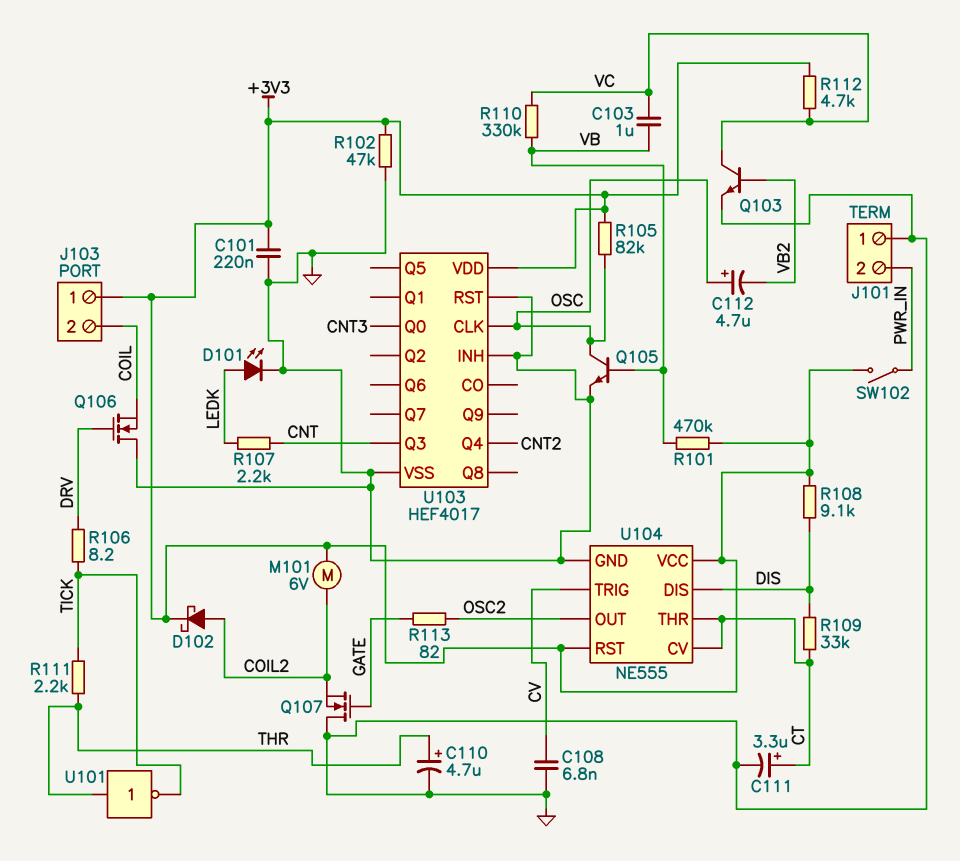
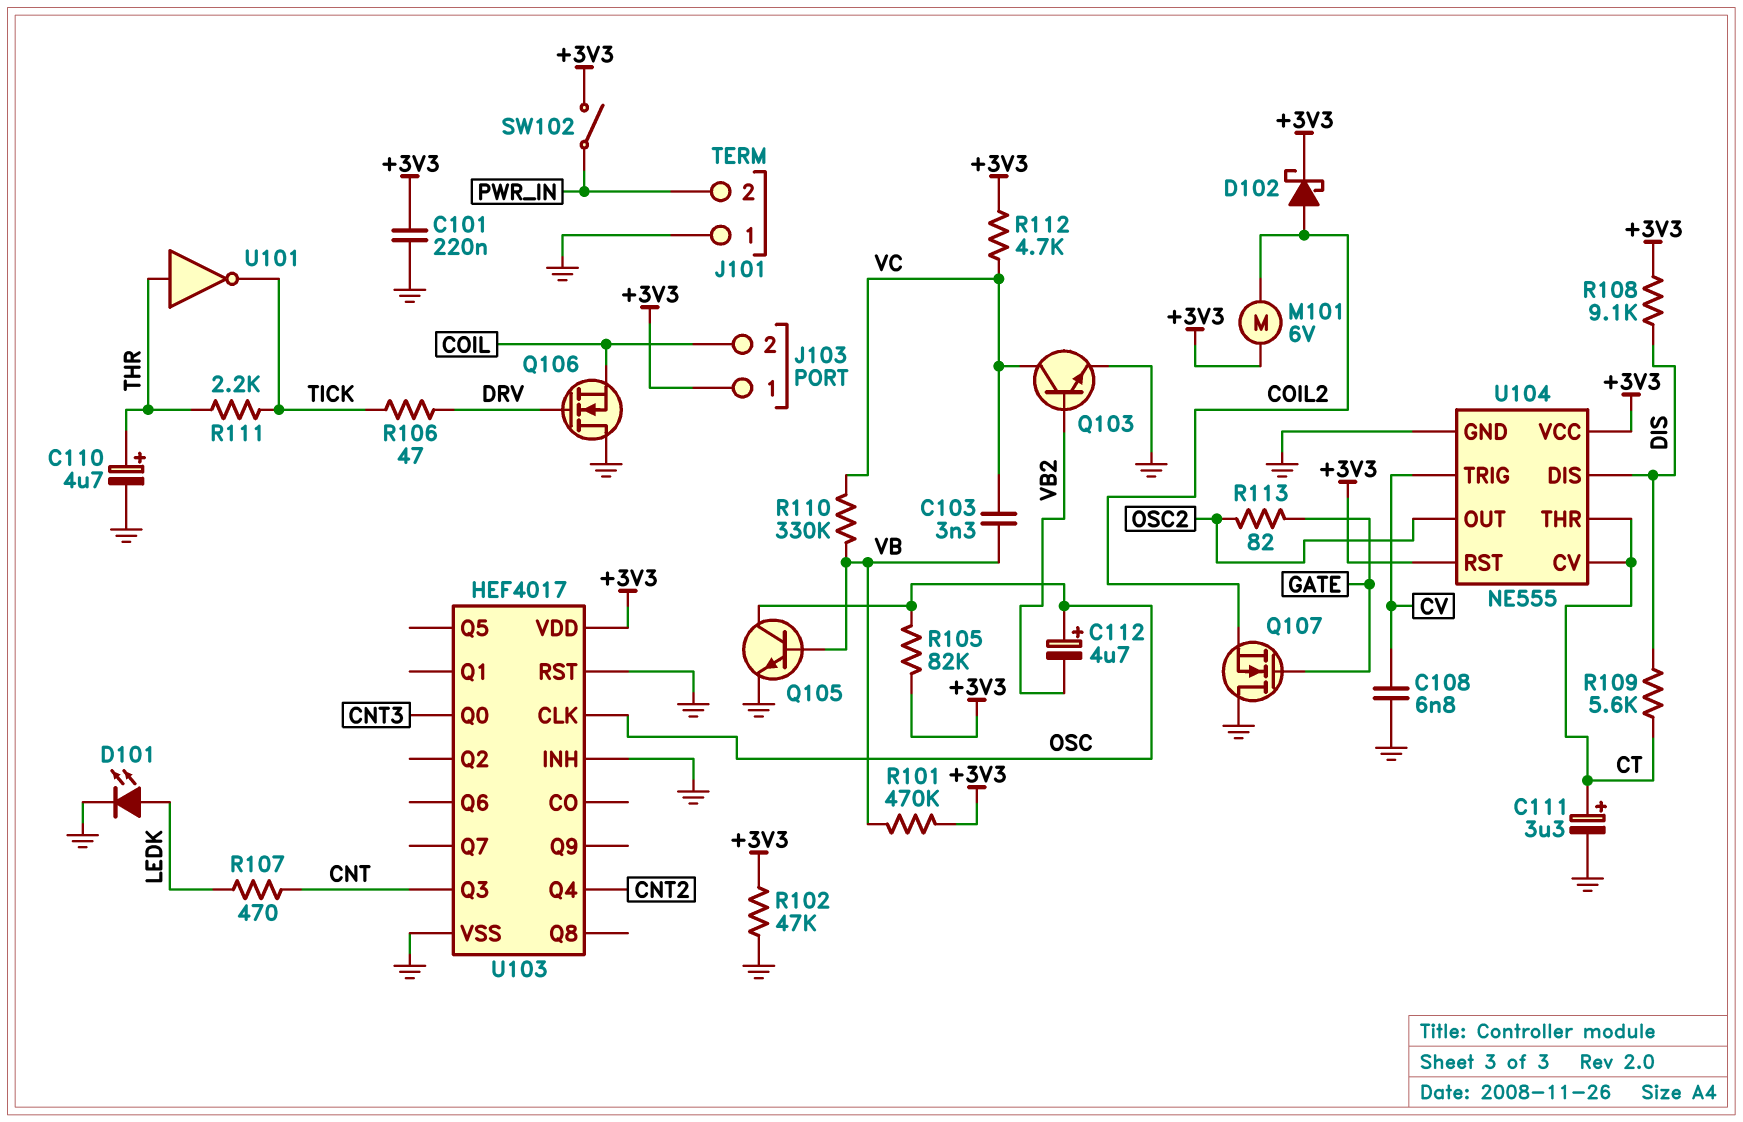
C103: 1uF (VB, VC) -> 3.3nF (VB, VC)
R106: 8.2 (DRV, TICK) -> 47 (DRV, TICK)
R107: 2.2k (CNT, LEDK) -> 470 (CNT, LEDK)
R109: 33k (CT, DIS) -> 5.6k (CT, DIS)

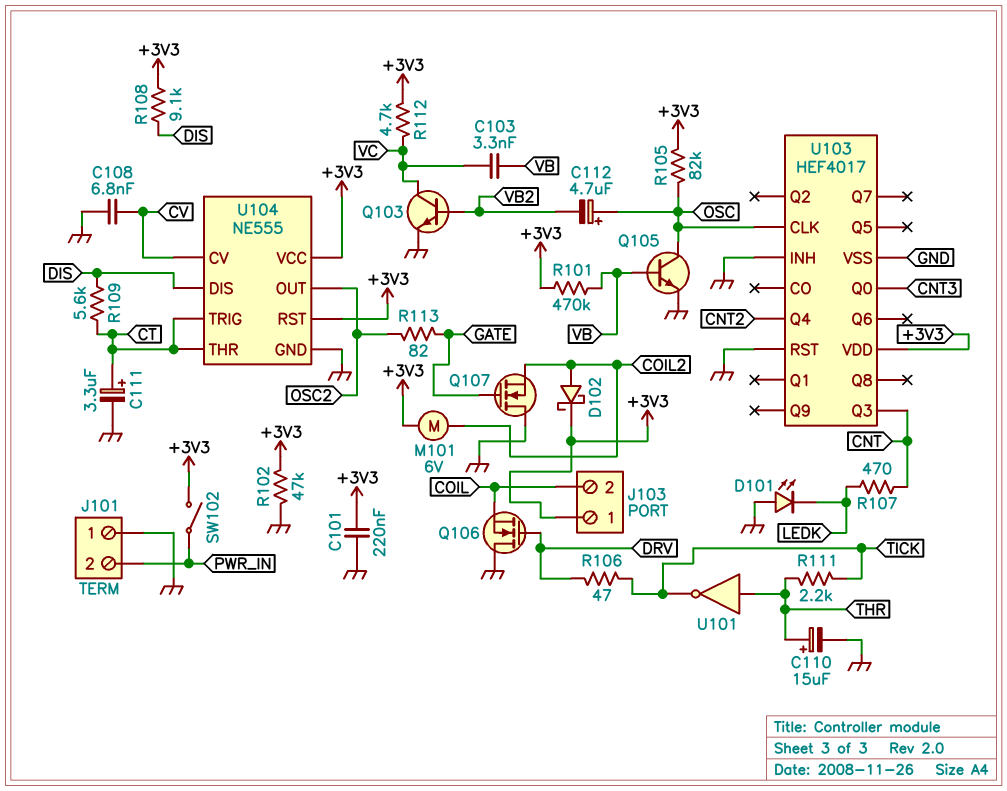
C110: 4.7uF (plus THR, minus GND) -> 15uF (plus THR, minus GND)
D101: LED (A LEDK, K GND) -> LED (A GND, K LEDK)
R110: 330k (VB, VC) -> none
U104 pin CV: CT -> CV
U104 pin TRIG: CV -> CT

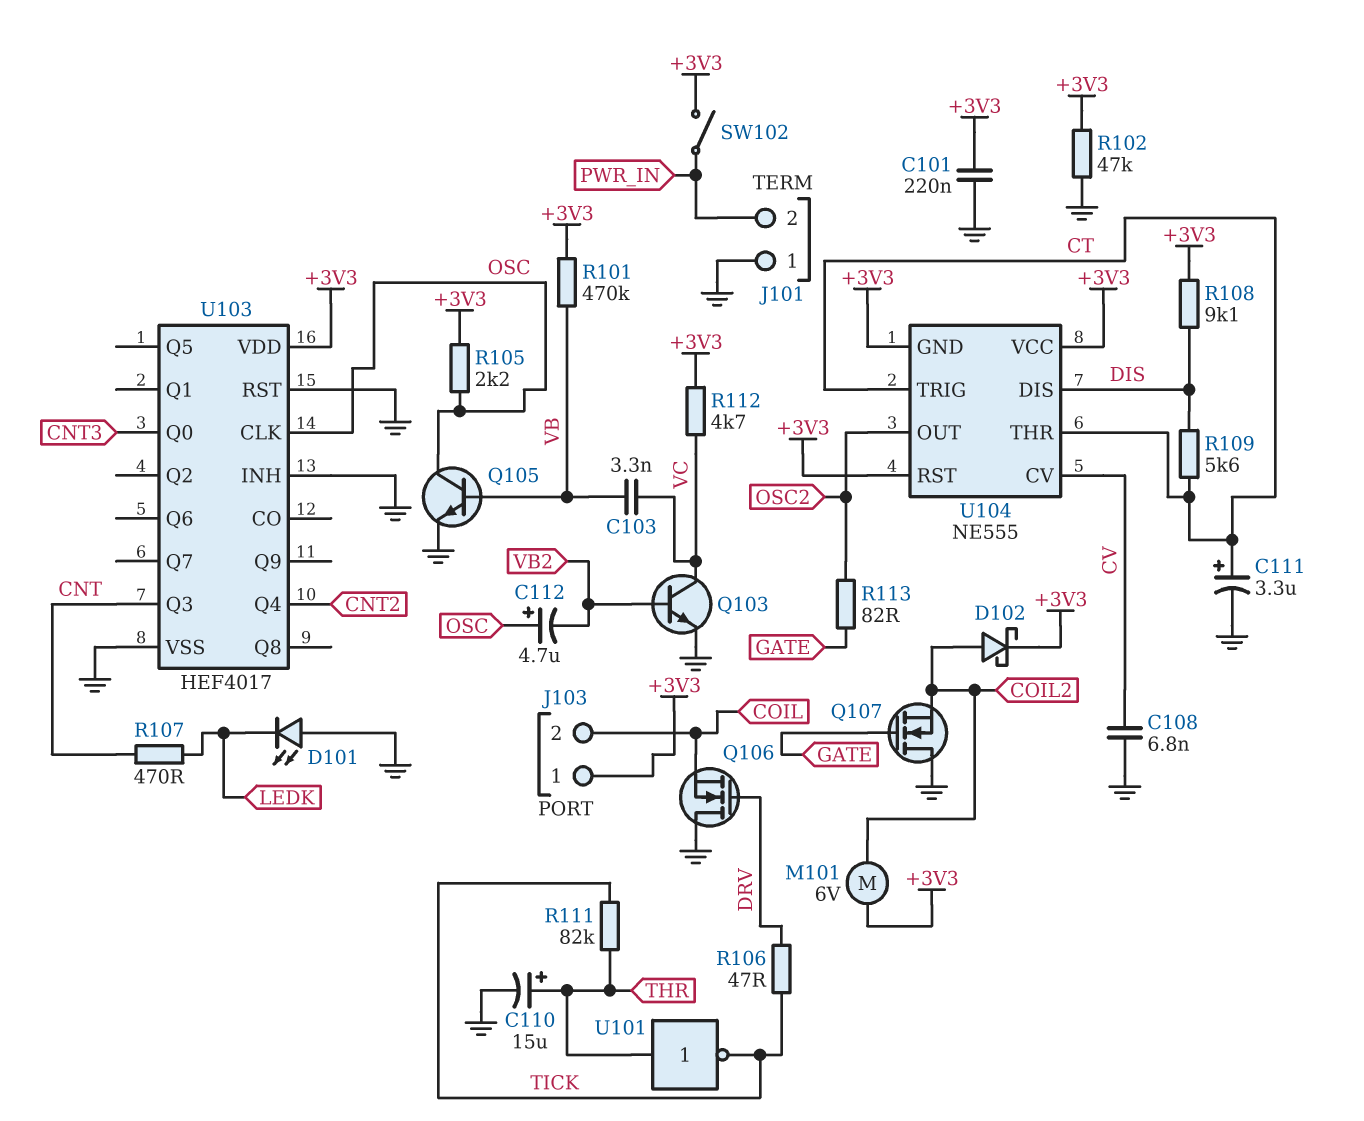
R105: 82k (+3V3, OSC) -> 2.2k (+3V3, OSC)
R111: 2.2k (THR, TICK) -> 82k (THR, TICK)
U104 pin GND: GND -> +3V3

